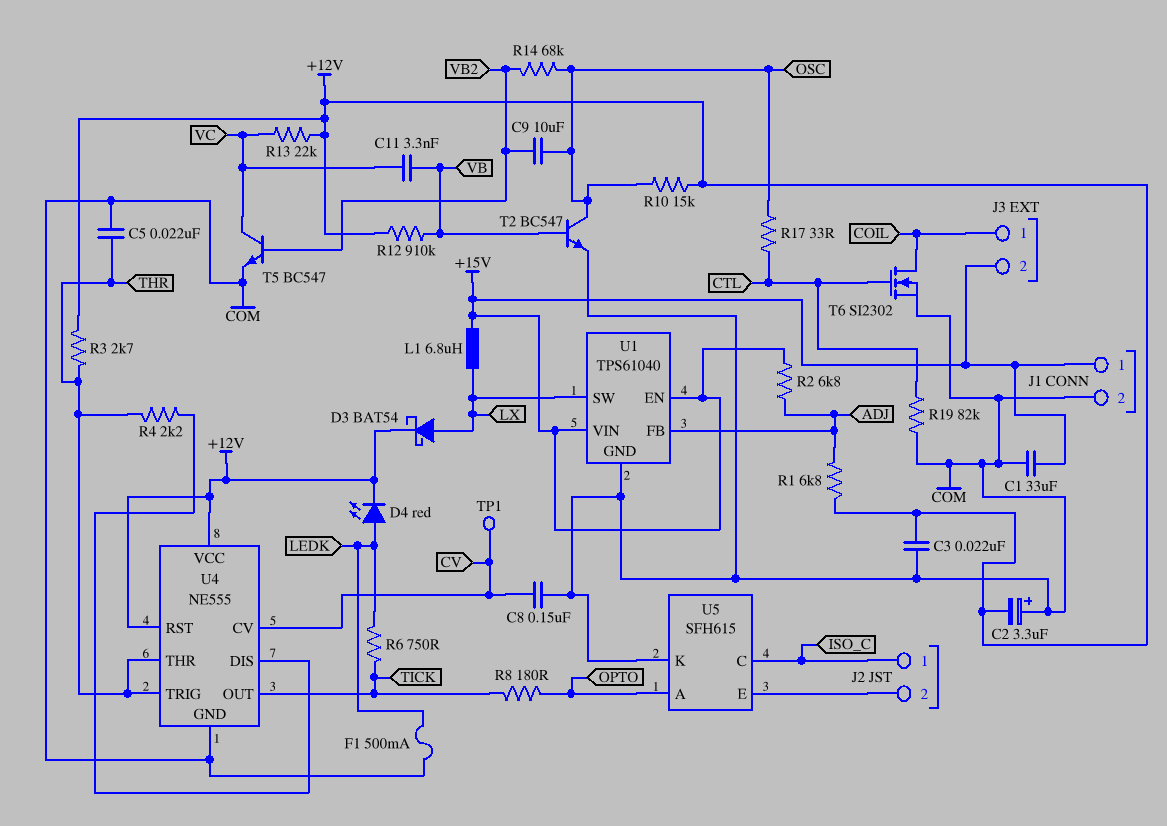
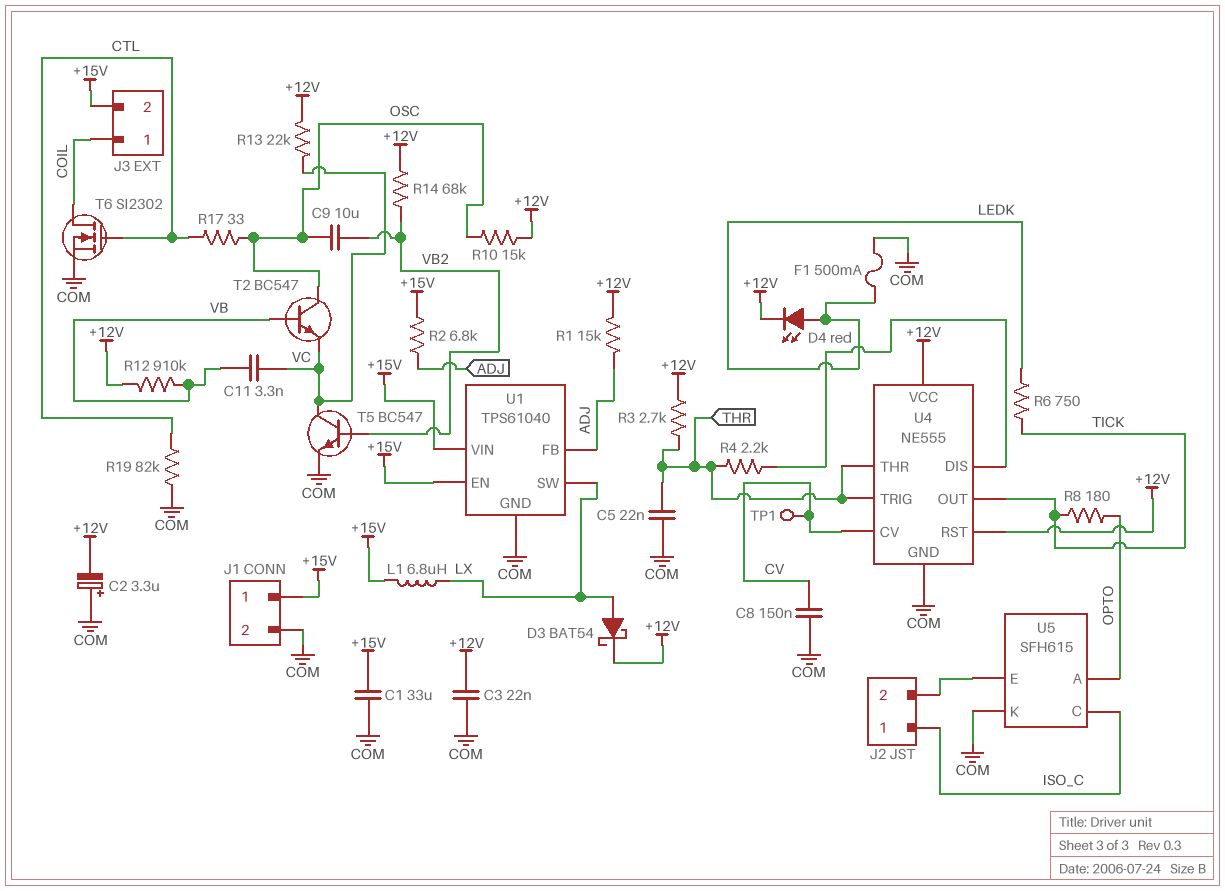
R1: 6.8k (+12V, ADJ) -> 15k (+12V, ADJ)
R14: 68k (OSC, VB2) -> 68k (+12V, VB2)
T2: NPN BC547 (B VB, C OSC, E COM) -> NPN BC547 (B VB, C OSC, E VC)

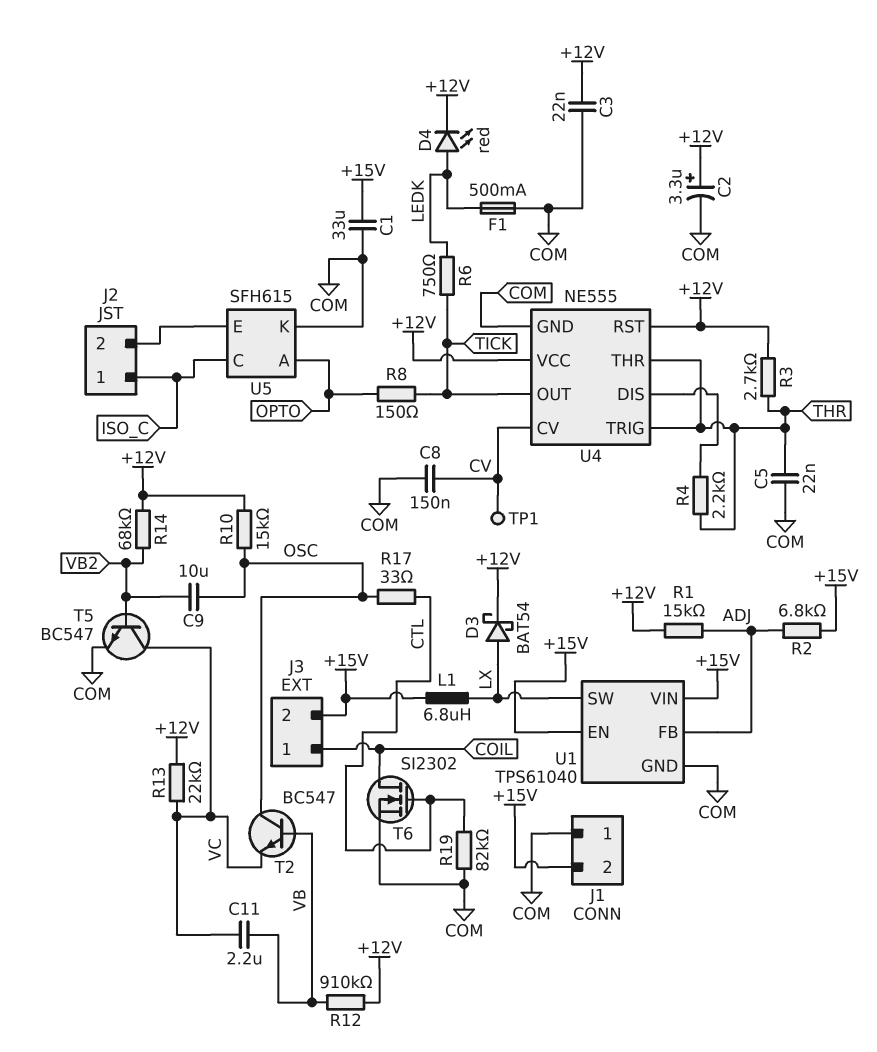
C2: 3.3uF (plus COM, minus +12V) -> 3.3uF (plus +12V, minus COM)
C11: 3.3nF (VB, VC) -> 2.2uF (VB, VC)
J1 pin 1: +15V -> COM
J1 pin 2: COM -> +15V
R8: 180 (OPTO, TICK) -> 150 (OPTO, TICK)

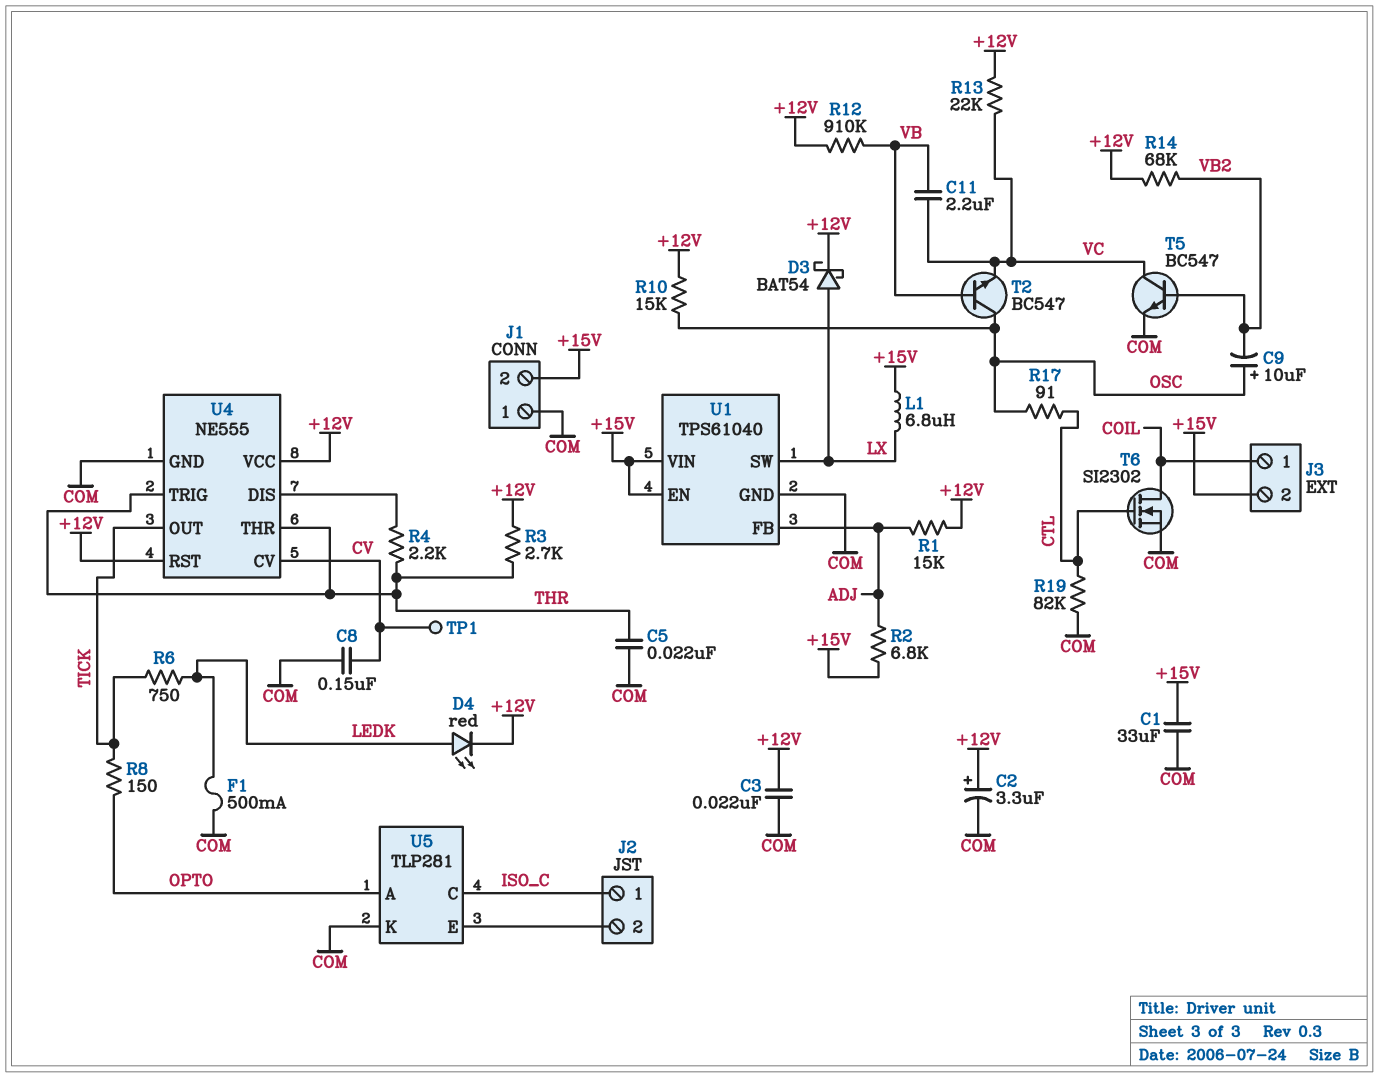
C9: 10uF (OSC, VB2) -> 10uF (plus OSC, minus VB2)
R17: 33 (CTL, OSC) -> 91 (CTL, OSC)
U5: SFH615 -> TLP281

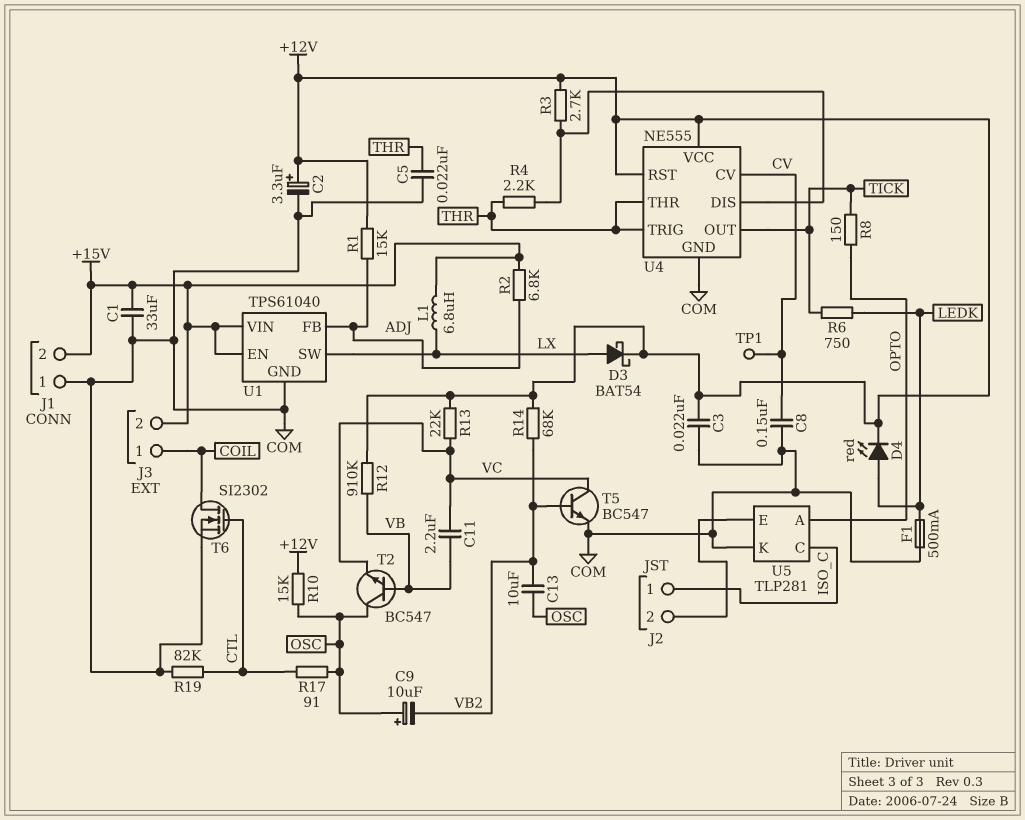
C13: none -> 10uF (OSC, VB2)
R3: 2.7k (+12V, THR) -> 2.7k (+12V, U4/DIS)

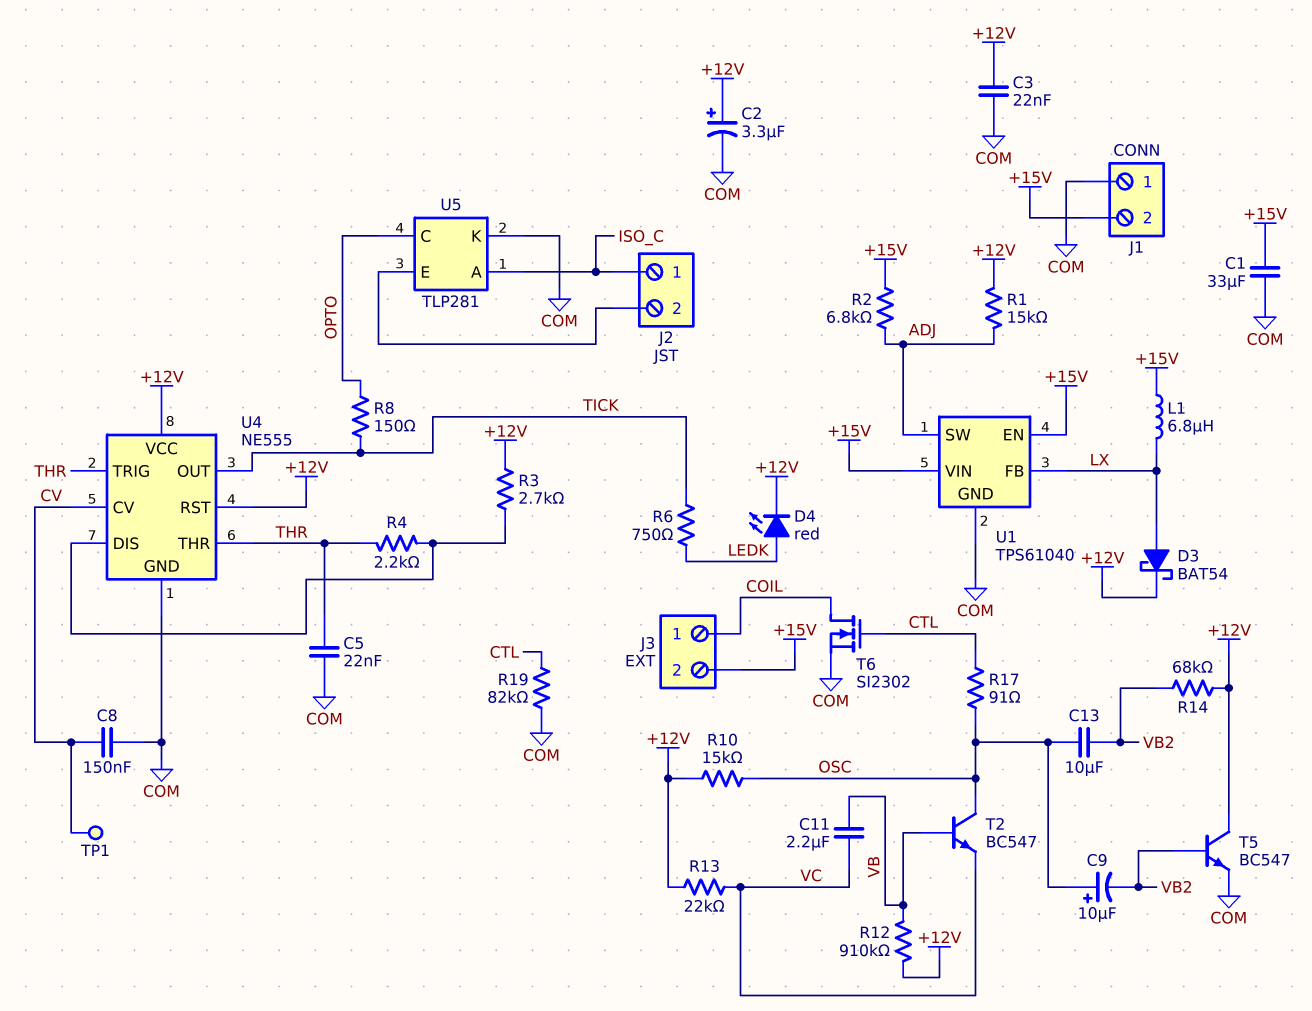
F1: 500mA (COM, LEDK) -> none
T5: NPN BC547 (B VB2, C VC, E COM) -> NPN BC547 (B VB2, C +12V, E COM)
U1 pin FB: ADJ -> LX
U1 pin SW: LX -> ADJ
U5 pin A: OPTO -> ISO_C
U5 pin C: ISO_C -> OPTO

